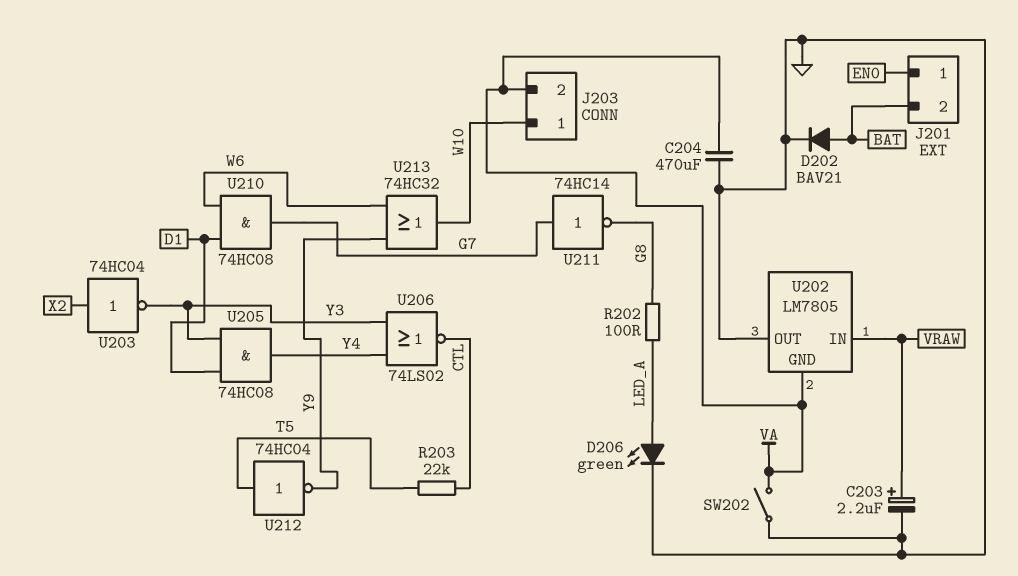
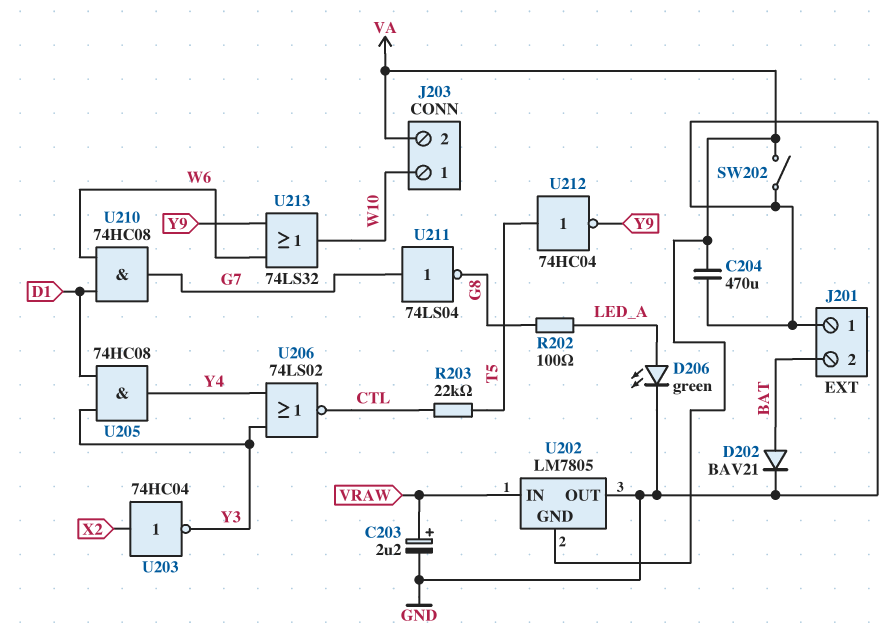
J201 pin 1: EN0 -> GND
U211: NOT 74HC14 (in G7, out G8) -> NOT 74LS04 (in G7, out G8)
U213: OR 74HC32 (in W6, in Y9, out W10) -> OR 74LS32 (in W6, in Y9, out W10)

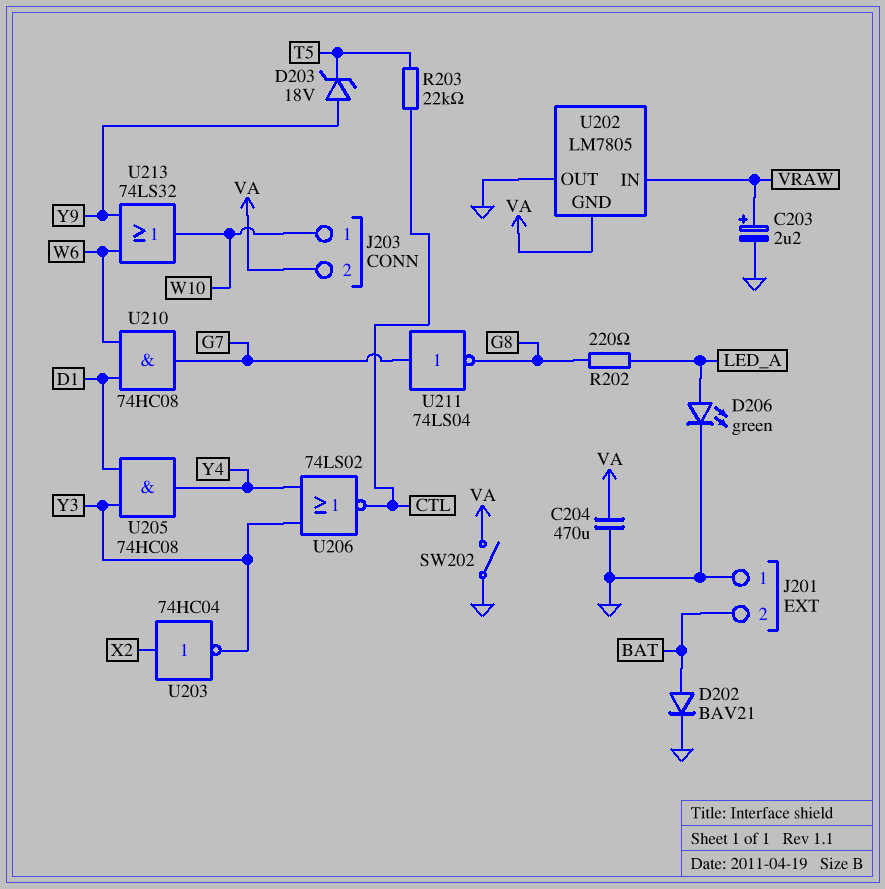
D203: none -> zener 18V (A Y9, K T5)
R202: 100 (G8, LED_A) -> 220 (G8, LED_A)
U212: NOT 74HC04 (in T5, out Y9) -> none

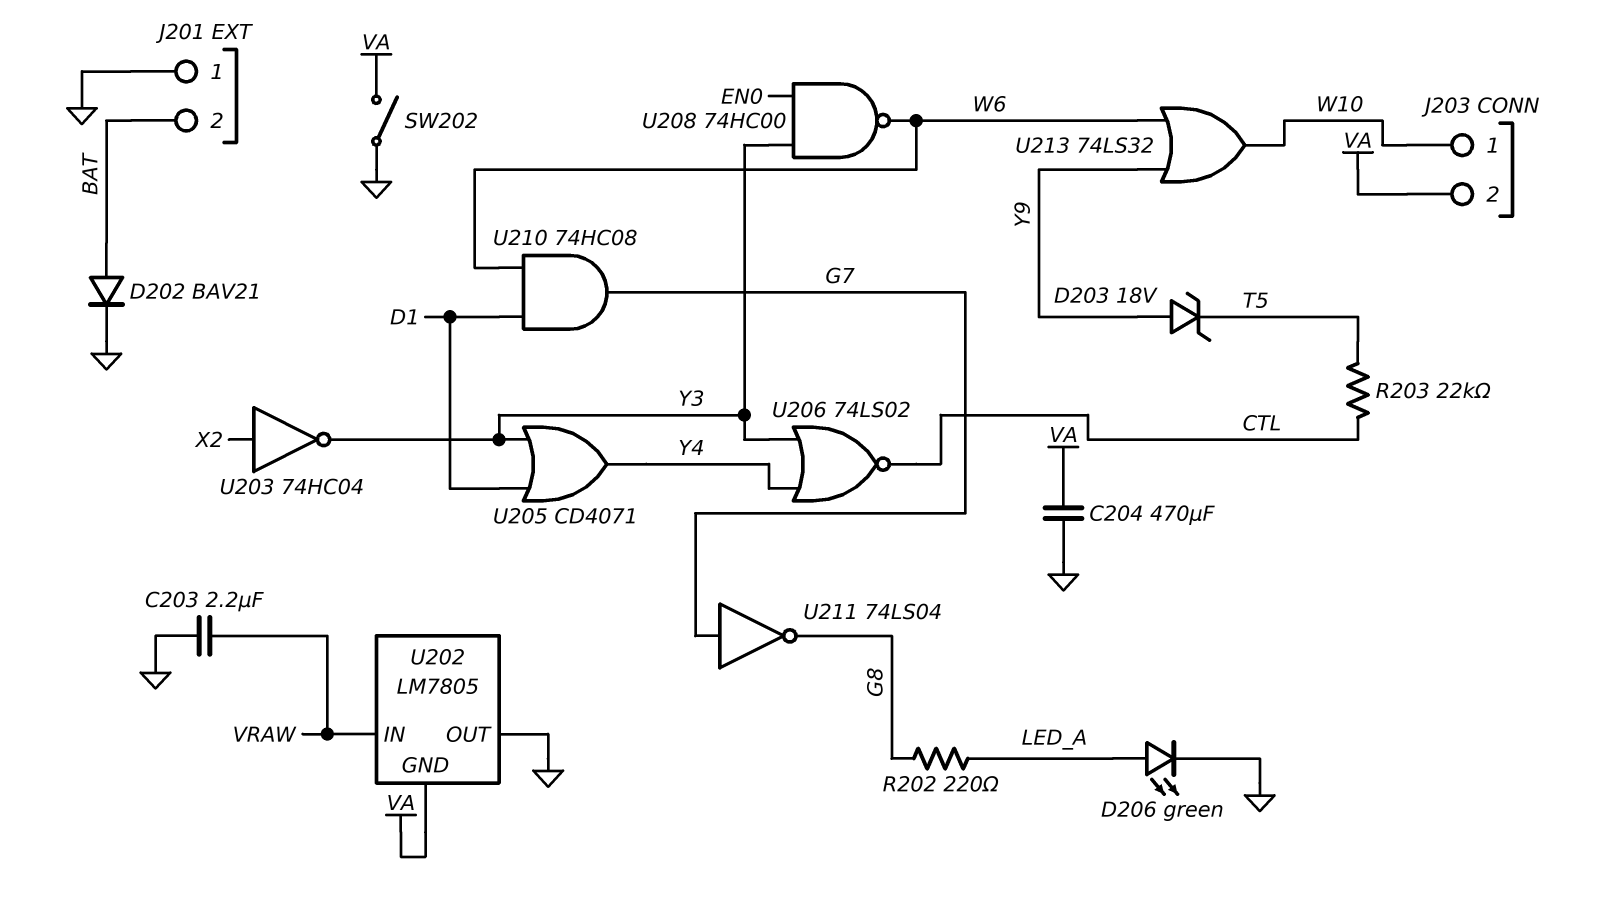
C203: 2.2uF (plus VRAW, minus GND) -> 2.2uF (GND, VRAW)
U205: AND 74HC08 (in D1, in Y3, out Y4) -> OR CD4071 (in D1, in Y3, out Y4)
U208: none -> NAND 74HC00 (in EN0, in Y3, out W6)

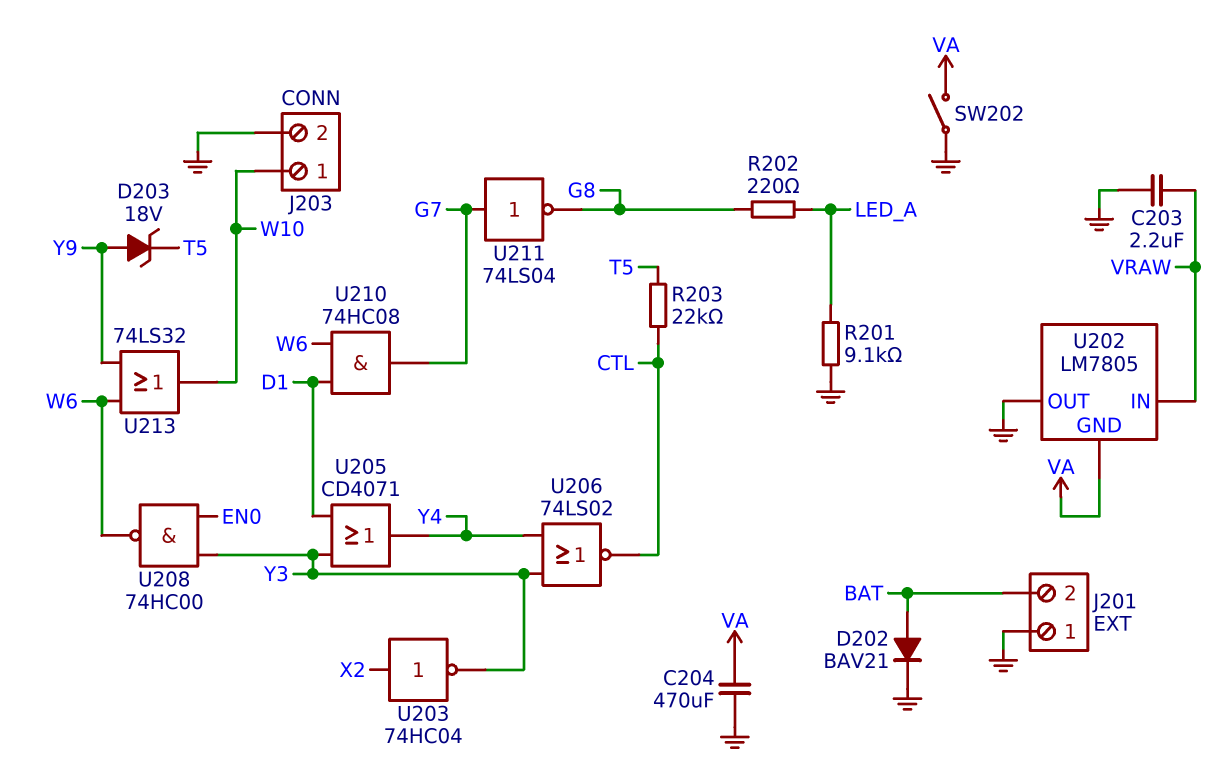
D206: LED green (A LED_A, K GND) -> none
J203 pin 2: VA -> GND
R201: none -> 9.1k (GND, LED_A)

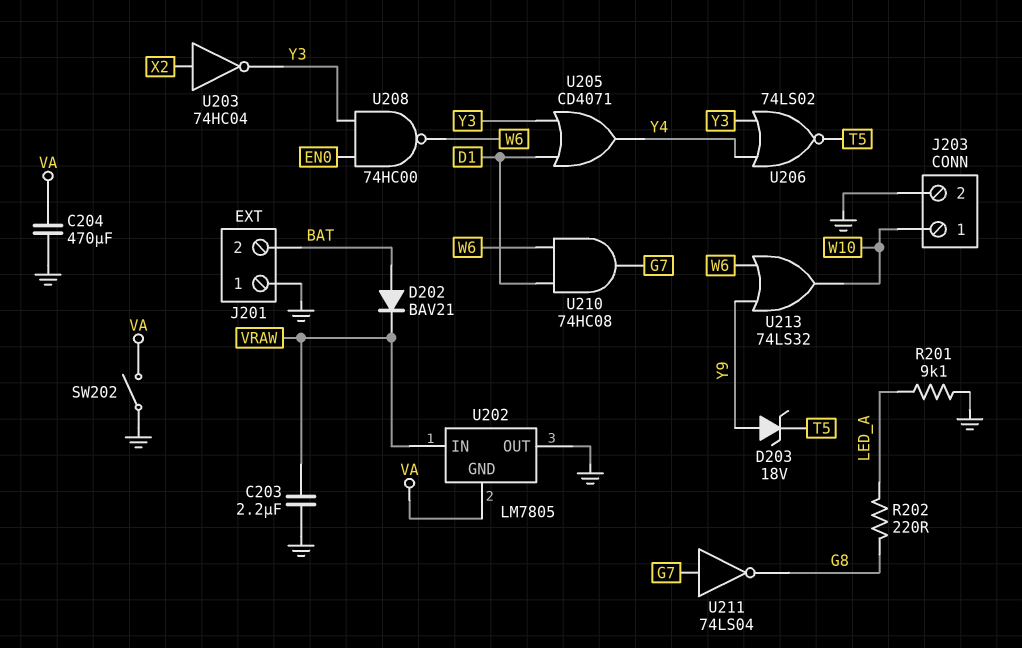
D202: diode BAV21 (A BAT, K GND) -> diode BAV21 (A BAT, K VRAW)
R203: 22k (CTL, T5) -> none
U206: NOR 74LS02 (in Y3, in Y4, out CTL) -> NOR 74LS02 (in Y3, in Y4, out T5)

